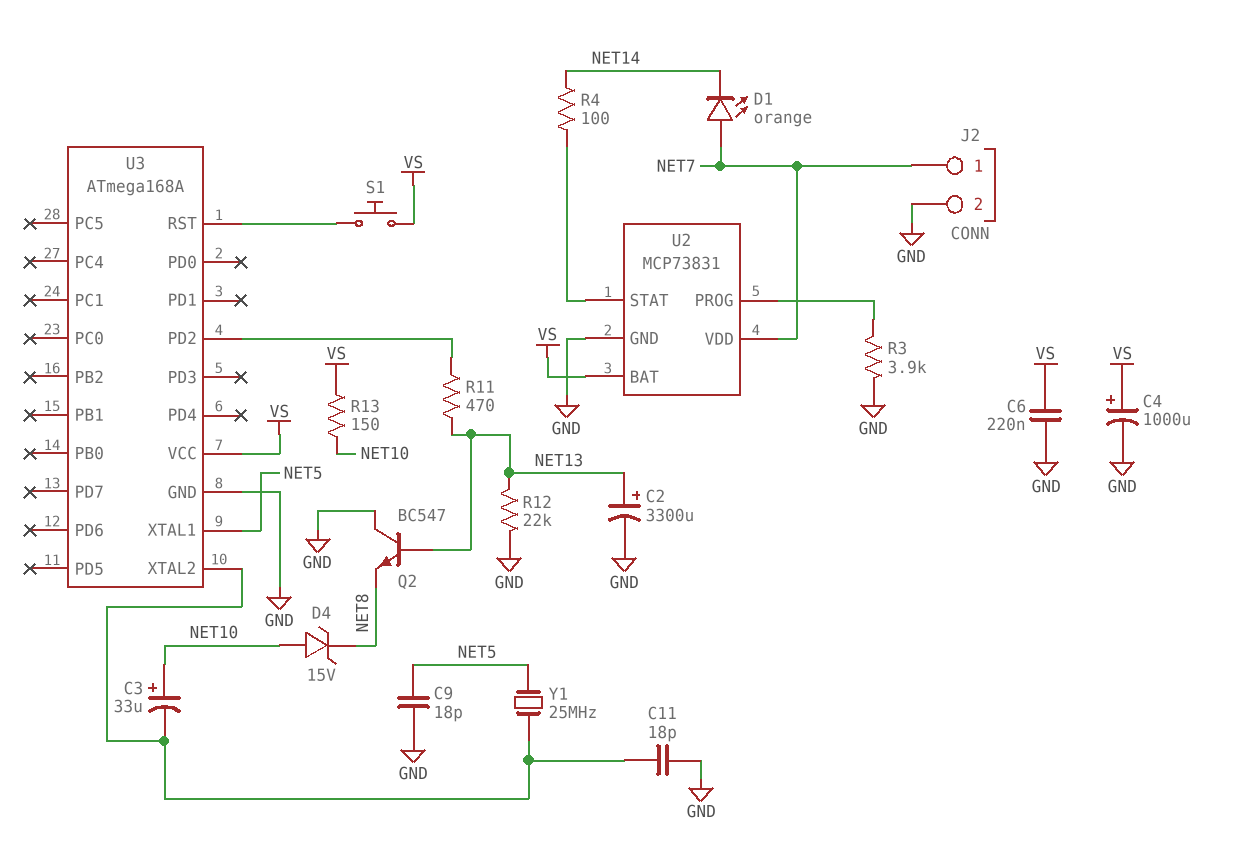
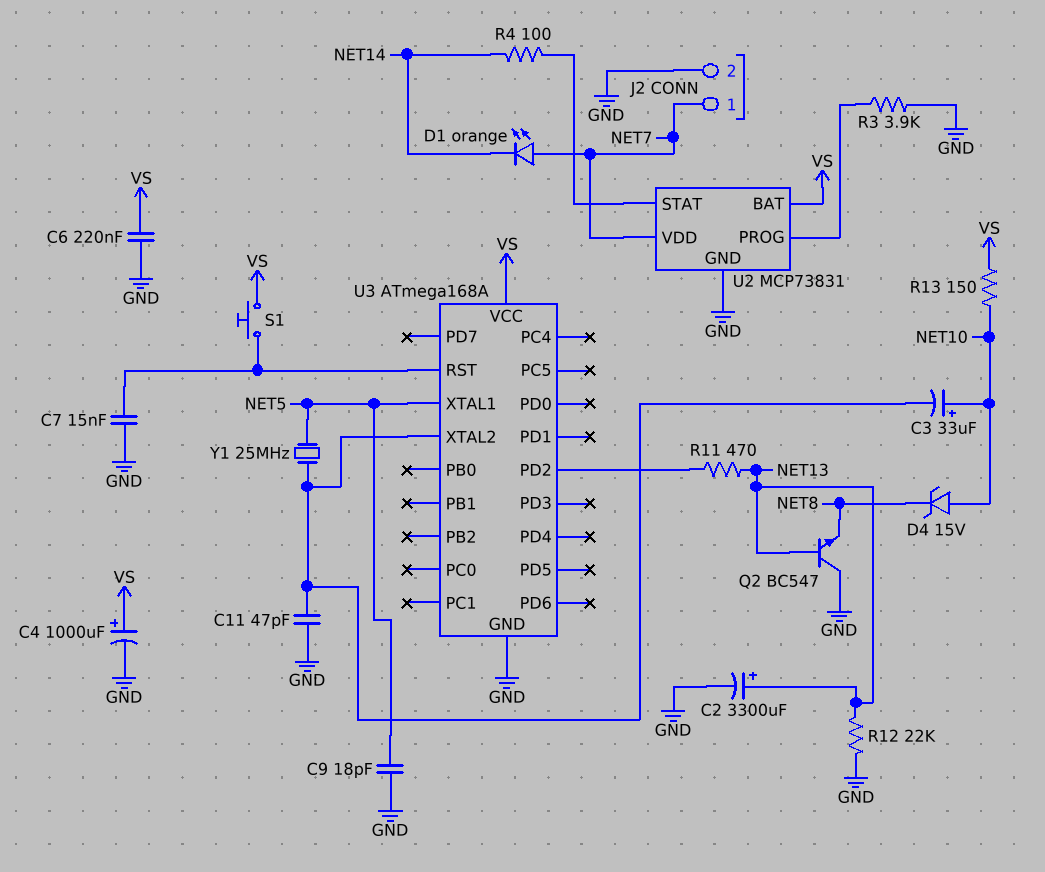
C7: none -> 15nF (GND, U3/RST)
C11: 18pF (GND, U3/XTAL2) -> 47pF (GND, U3/XTAL2)

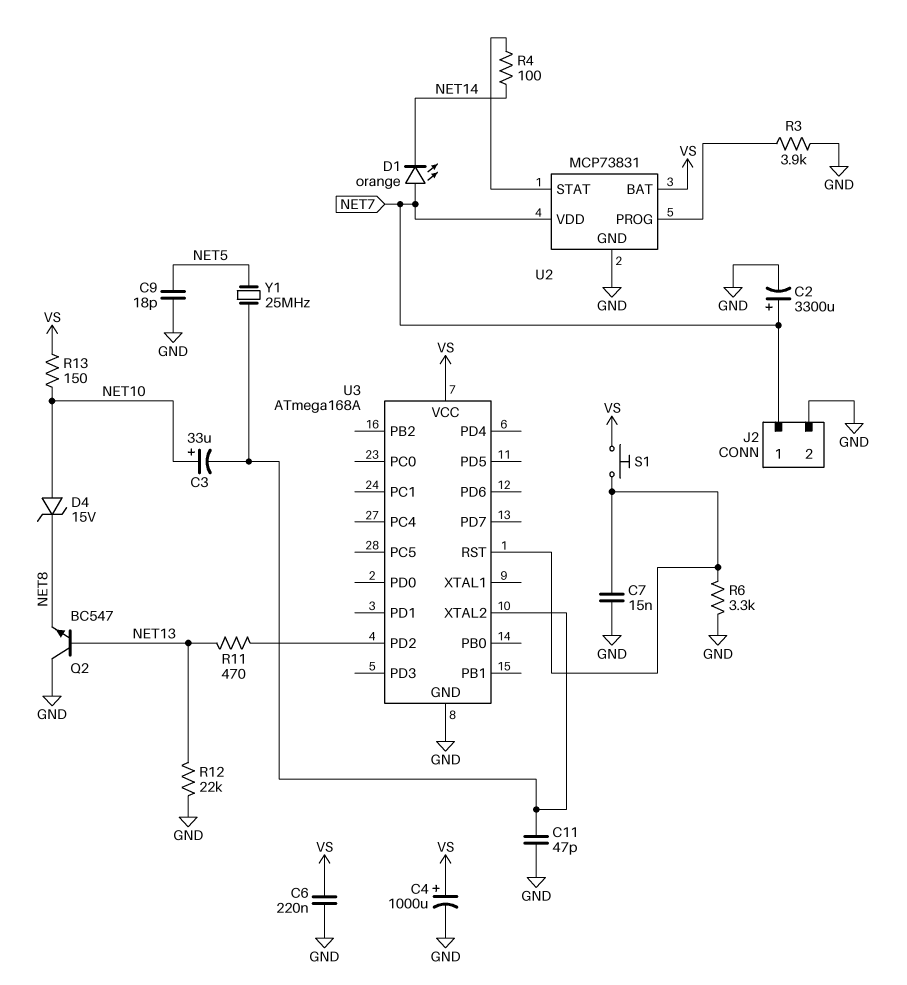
C2: 3300uF (plus NET13, minus GND) -> 3300uF (plus NET7, minus GND)
R6: none -> 3.3k (GND, U3/RST)
U3 pin XTAL1: NET5 -> none

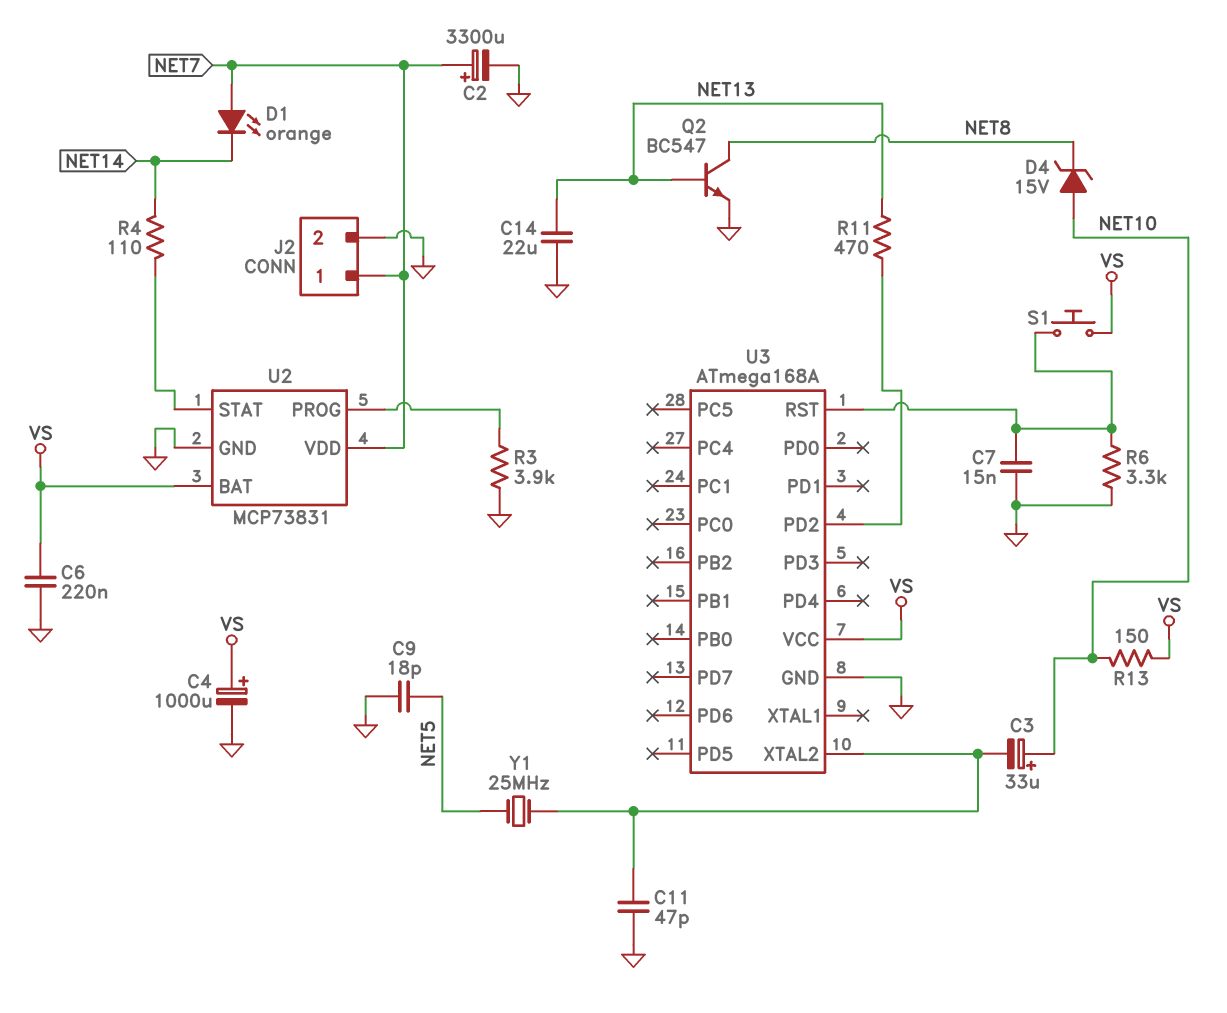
C14: none -> 22uF (GND, NET13)
Q2: NPN BC547 (B NET13, C GND, E NET8) -> NPN BC547 (B NET13, C NET8, E GND)
R4: 100 (NET14, U2/STAT) -> 110 (NET14, U2/STAT)
R12: 22k (GND, NET13) -> none

